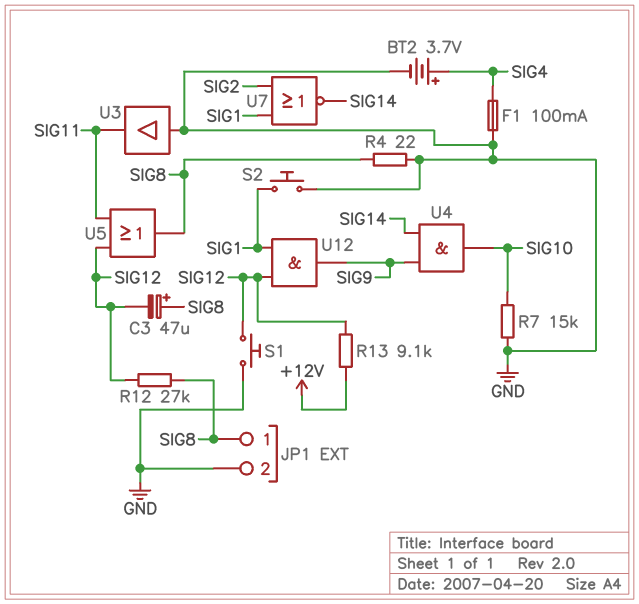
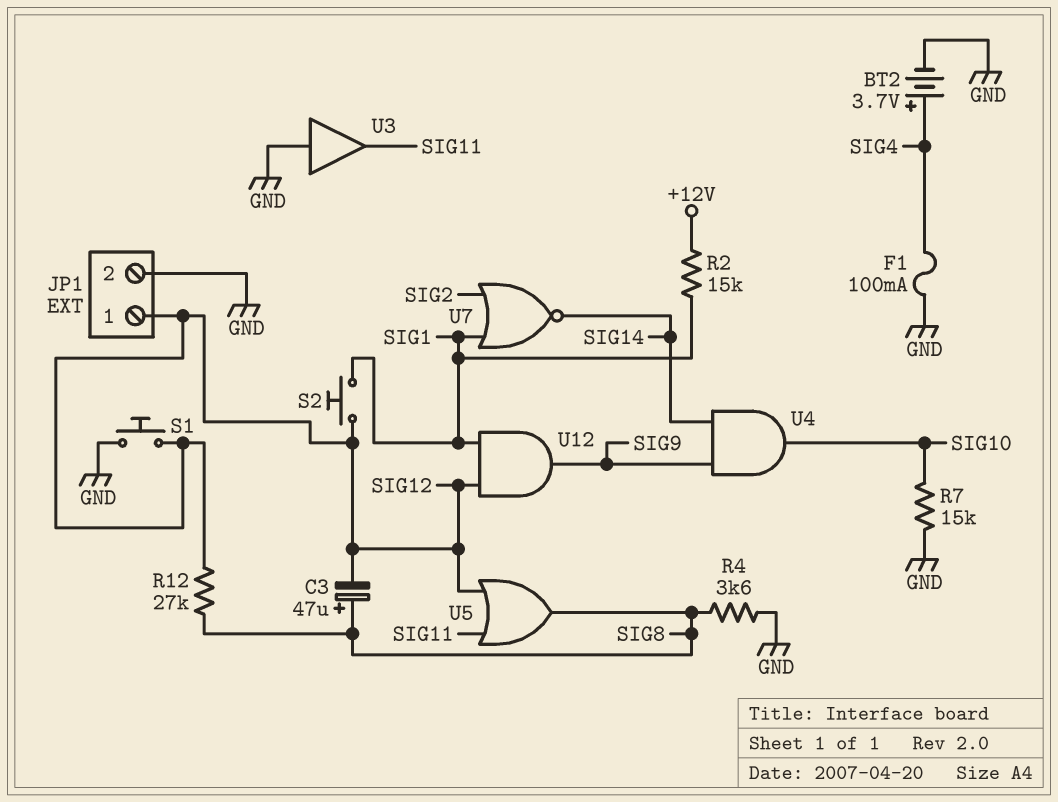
JP1 pin 1: SIG8 -> SIG12
R2: none -> 15k (+12V, SIG1)
R4: 22 (GND, SIG8) -> 3.6k (GND, SIG8)
R13: 9.1k (+12V, SIG12) -> none
S2: button (GND, SIG1) -> button (SIG1, SIG12)

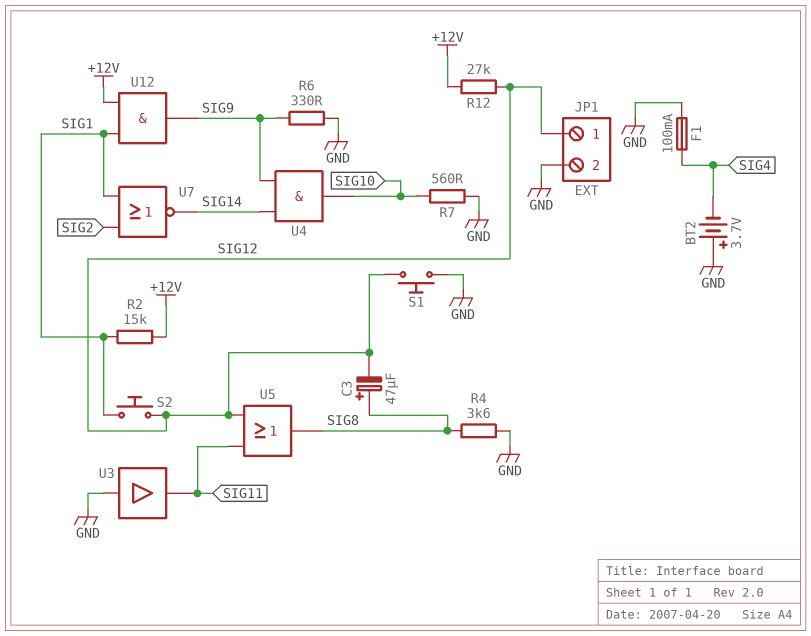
BT2: 3.7V (plus SIG4, minus GND) -> 3.7V (plus GND, minus SIG4)
R6: none -> 330 (GND, SIG9)
R7: 15k (GND, SIG10) -> 560 (GND, SIG10)
R12: 27k (SIG8, SIG12) -> 27k (+12V, SIG12)
U12: AND (in SIG1, in SIG12, out SIG9) -> AND (in +12V, in SIG1, out SIG9)

